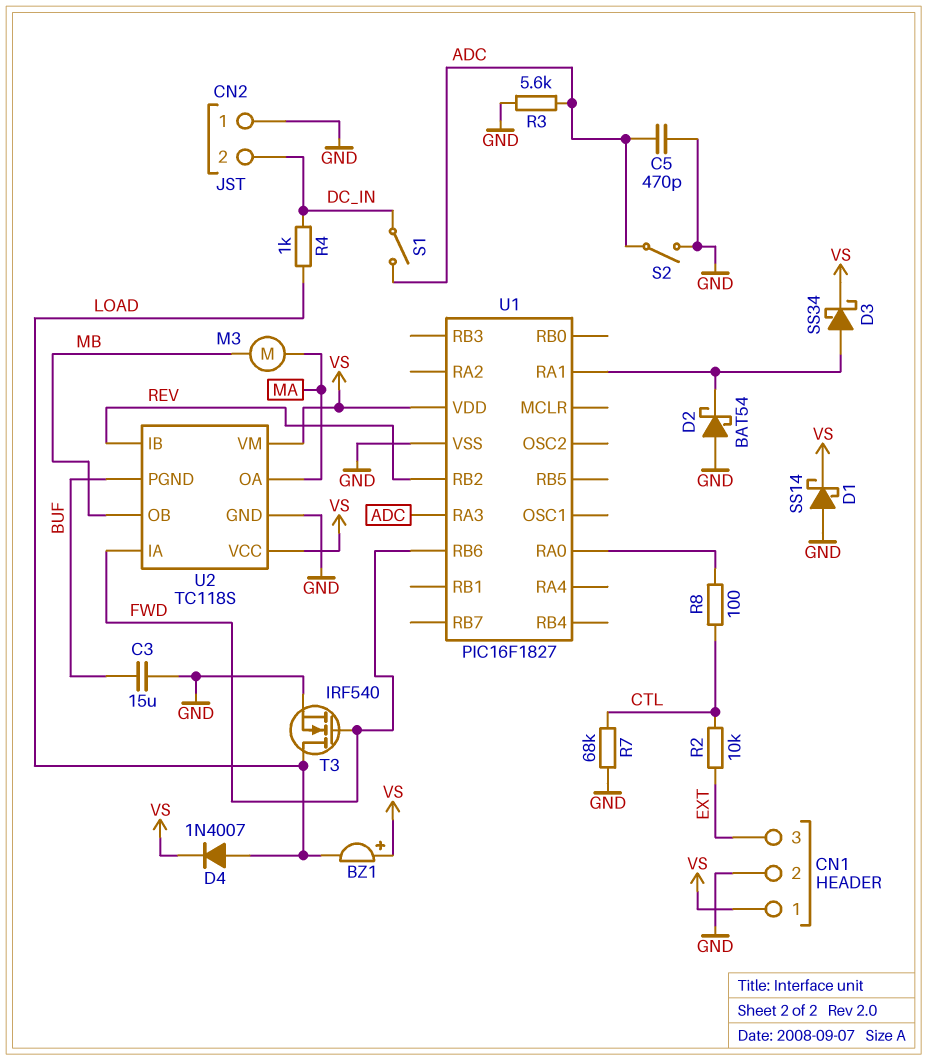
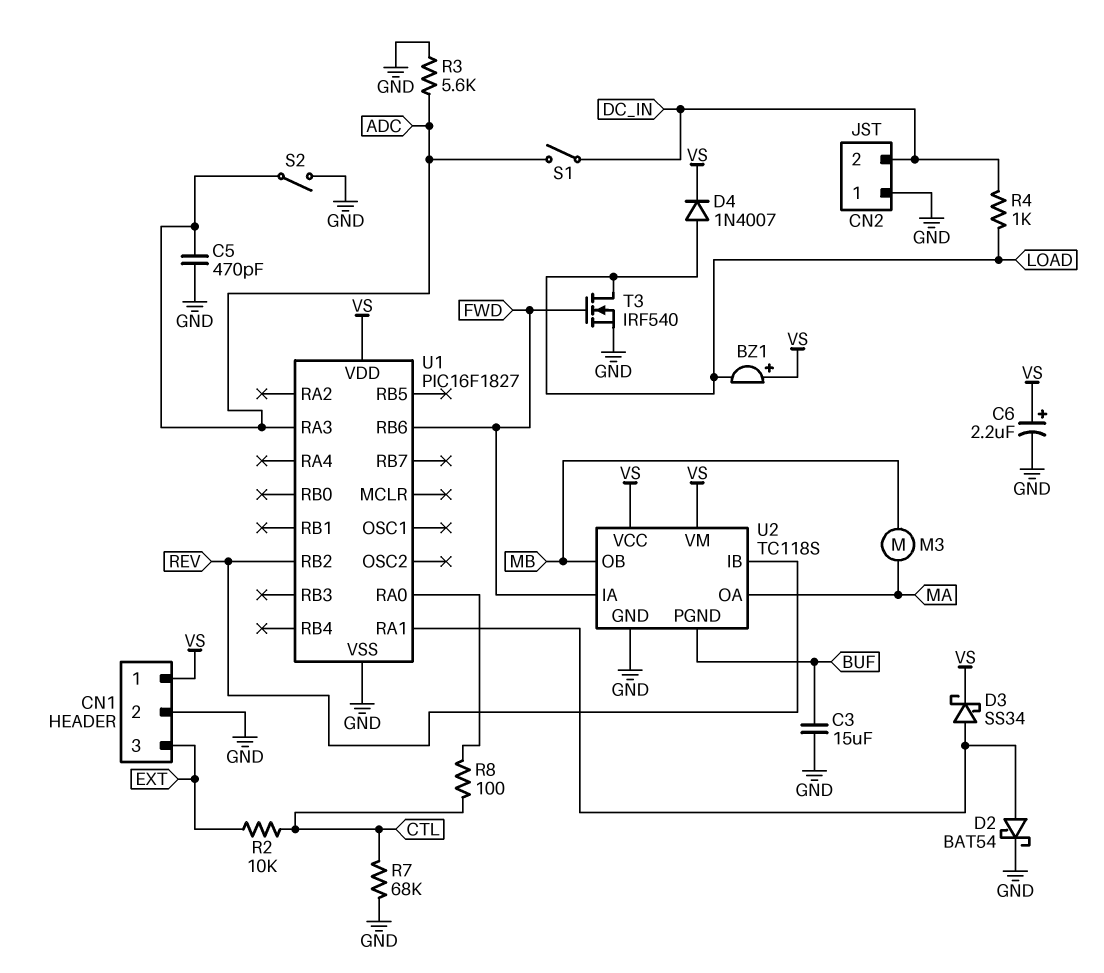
C6: none -> 2.2uF (plus VS, minus GND)
D1: schottky SS14 (A GND, K VS) -> none
D2: schottky BAT54 (A GND, K U1/RA1) -> schottky BAT54 (A U1/RA1, K GND)

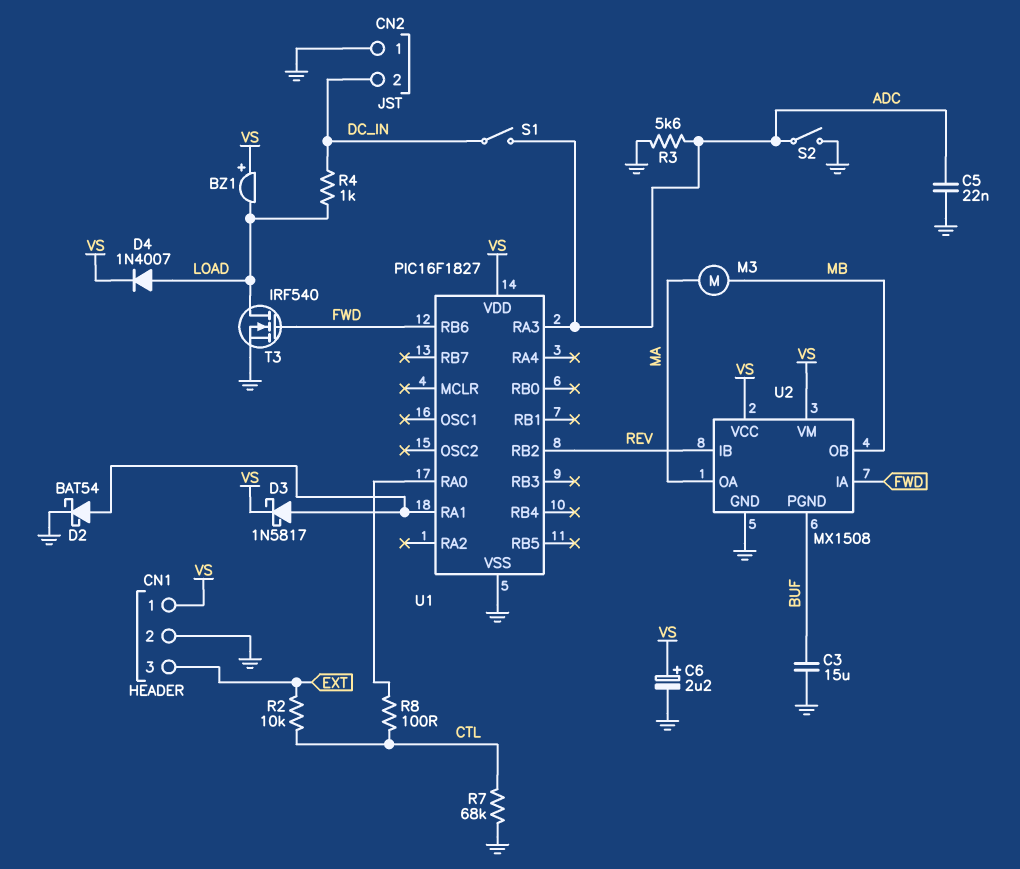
C5: 470pF (ADC, GND) -> 22nF (ADC, GND)
D3: schottky SS34 (A U1/RA1, K VS) -> schottky 1N5817 (A U1/RA1, K VS)
U2: TC118S -> MX1508

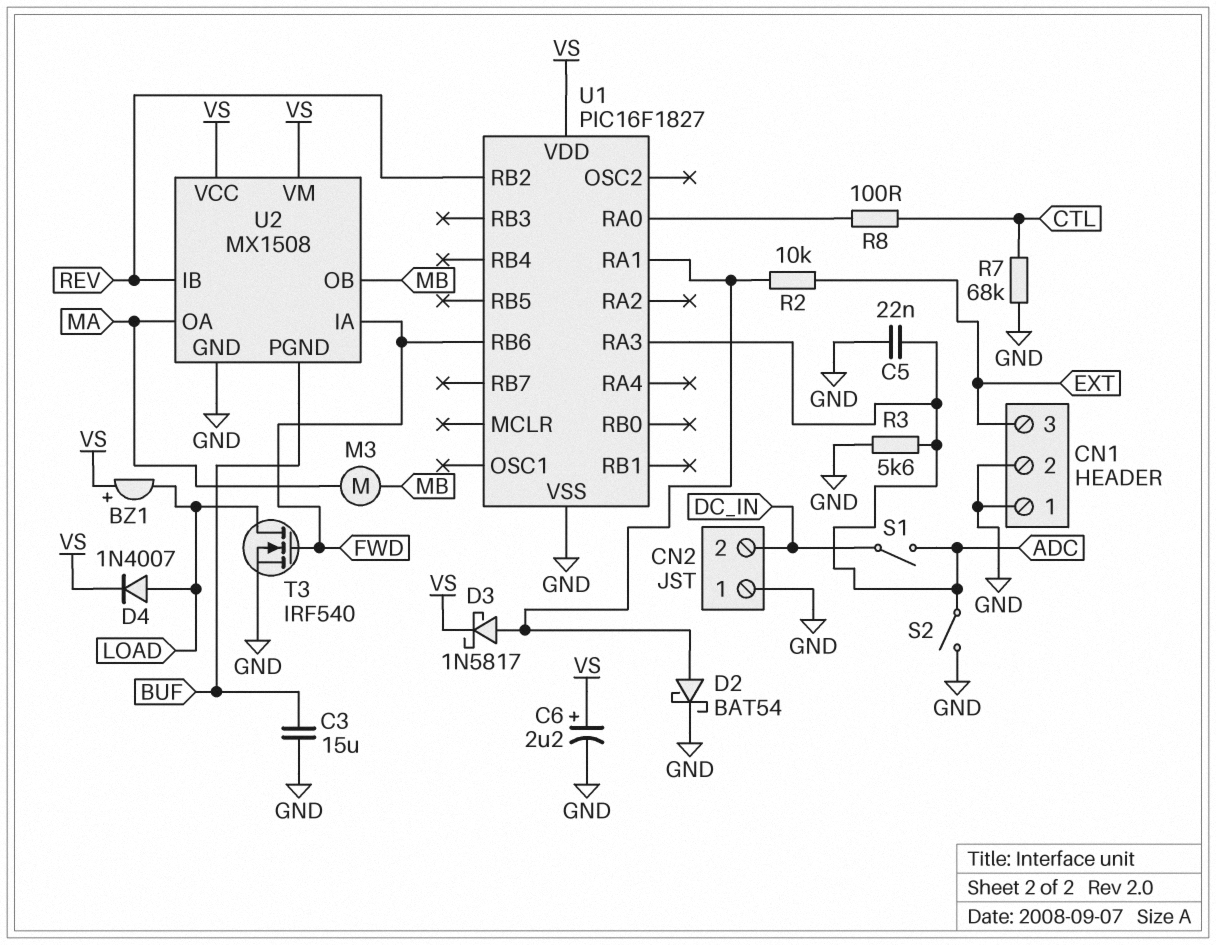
CN1 pin 1: VS -> GND
R2: 10k (CTL, EXT) -> 10k (EXT, U1/RA1)
R4: 1k (DC_IN, LOAD) -> none

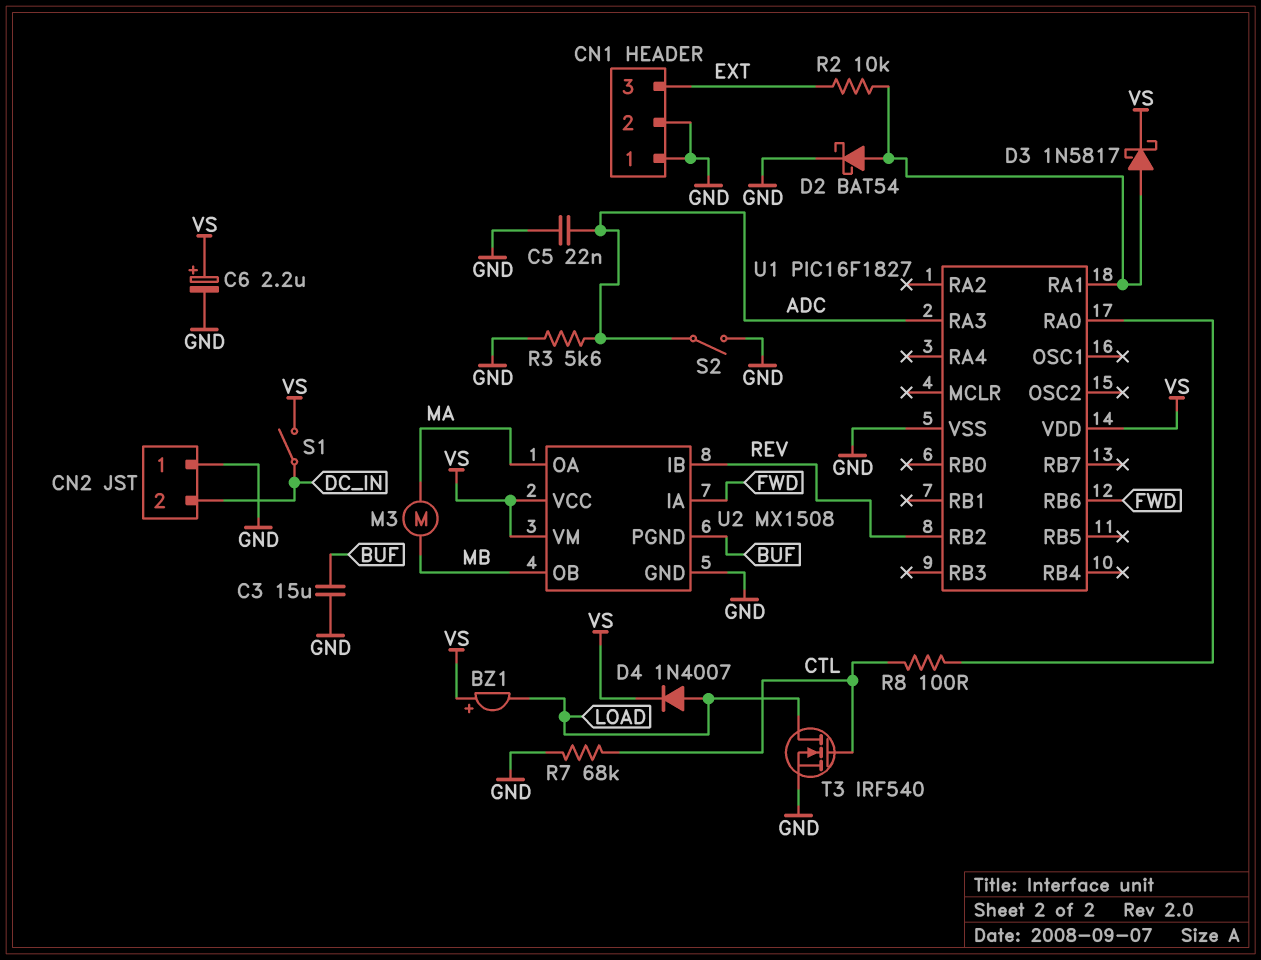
S1: switch (ADC, DC_IN) -> switch (DC_IN, VS)
T3: NMOS IRF540 (G FWD, D LOAD, S GND) -> NMOS IRF540 (G CTL, D LOAD, S GND)

